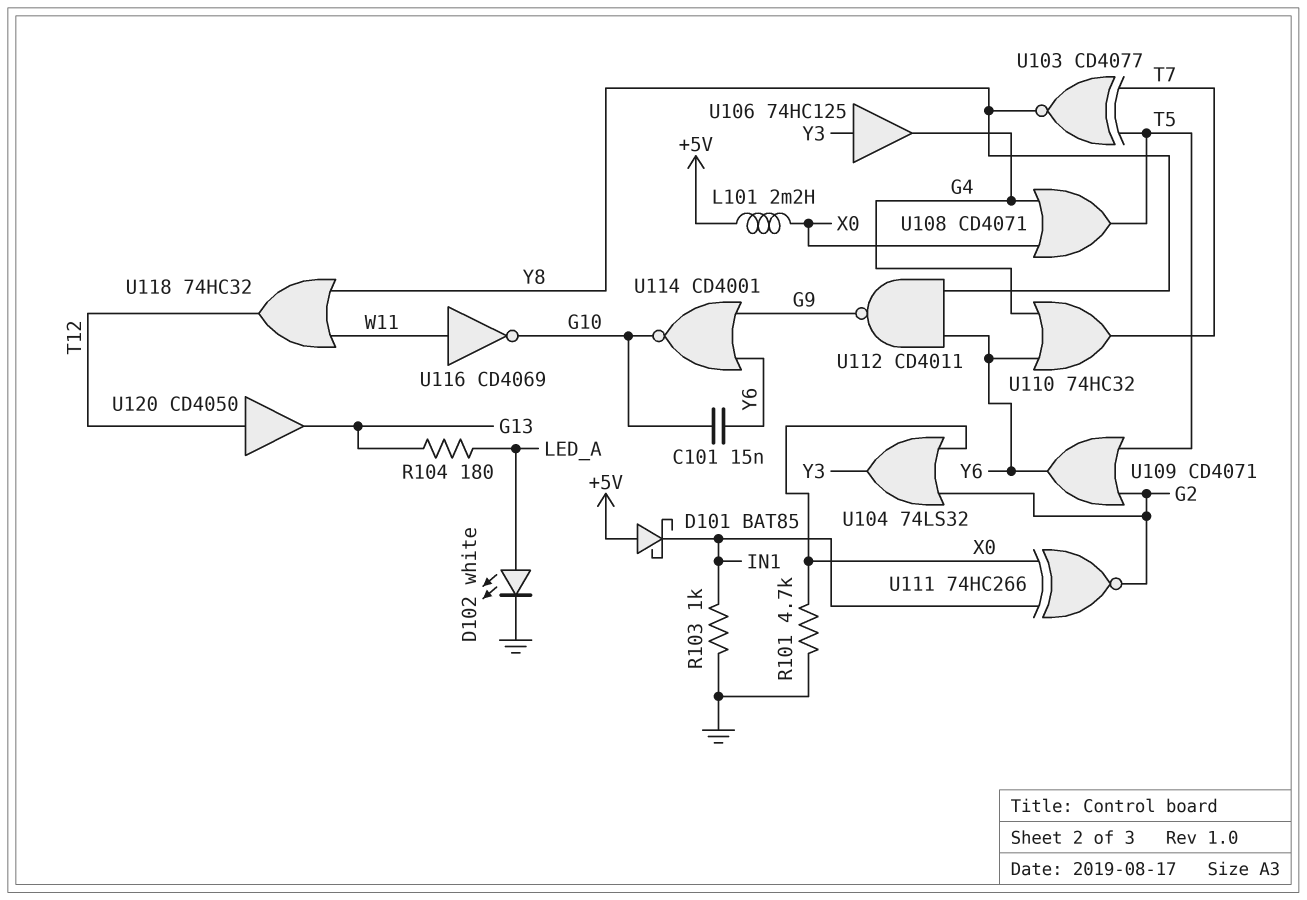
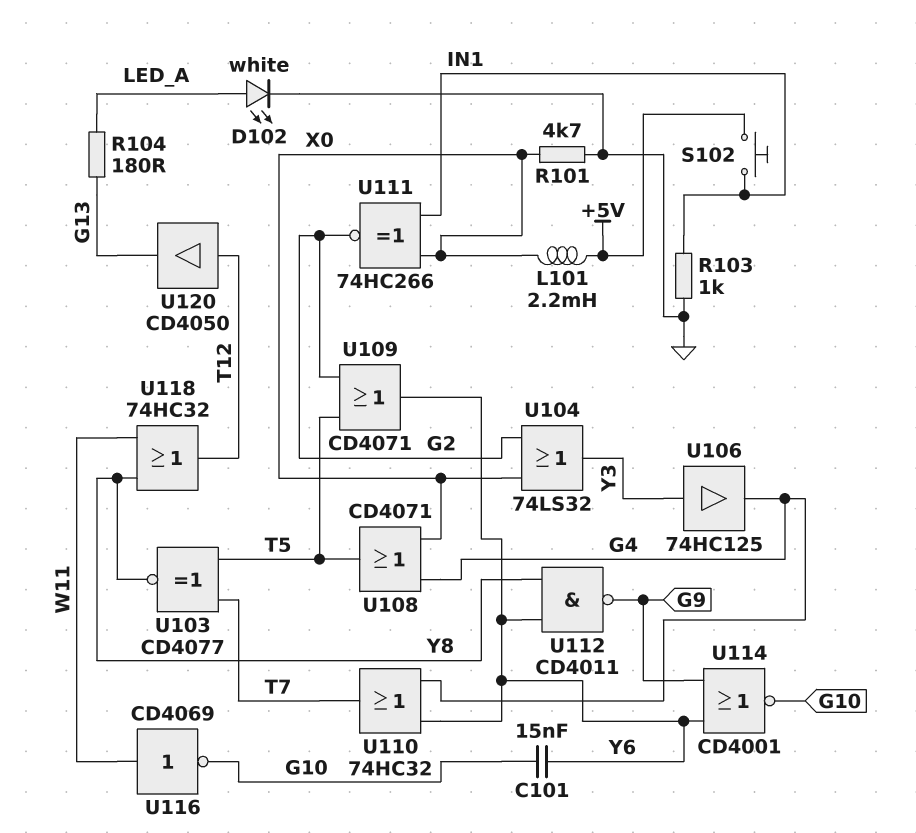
D101: schottky BAT85 (A +5V, K IN1) -> none
S102: none -> button (+5V, IN1)

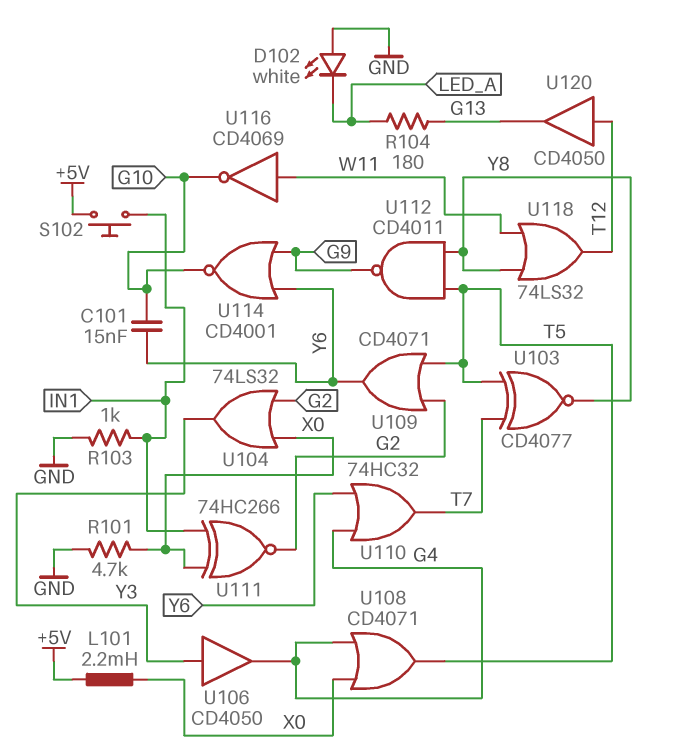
D102: LED white (A LED_A, K GND) -> LED white (A GND, K LED_A)
U106: buffer 74HC125 (in Y3, out G4) -> buffer CD4050 (in Y3, out G4)
U112: NAND CD4011 (in Y6, in Y8, out G9) -> NAND CD4011 (in T5, in Y8, out G9)
U118: OR 74HC32 (in W11, in Y8, out T12) -> OR 74LS32 (in W11, in Y8, out T12)

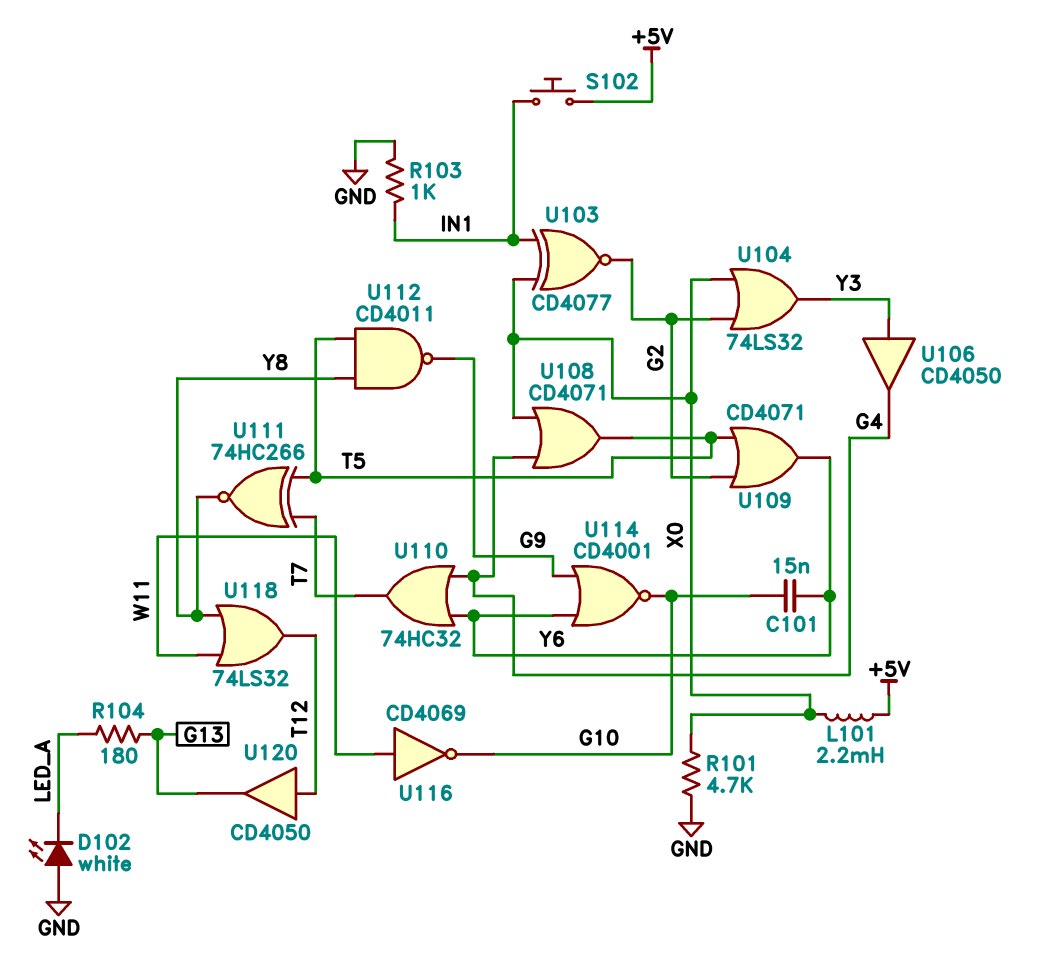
U103: XNOR CD4077 (in T5, in T7, out Y8) -> XNOR CD4077 (in IN1, in X0, out G2)
U111: XNOR 74HC266 (in IN1, in X0, out G2) -> XNOR 74HC266 (in T5, in T7, out Y8)

